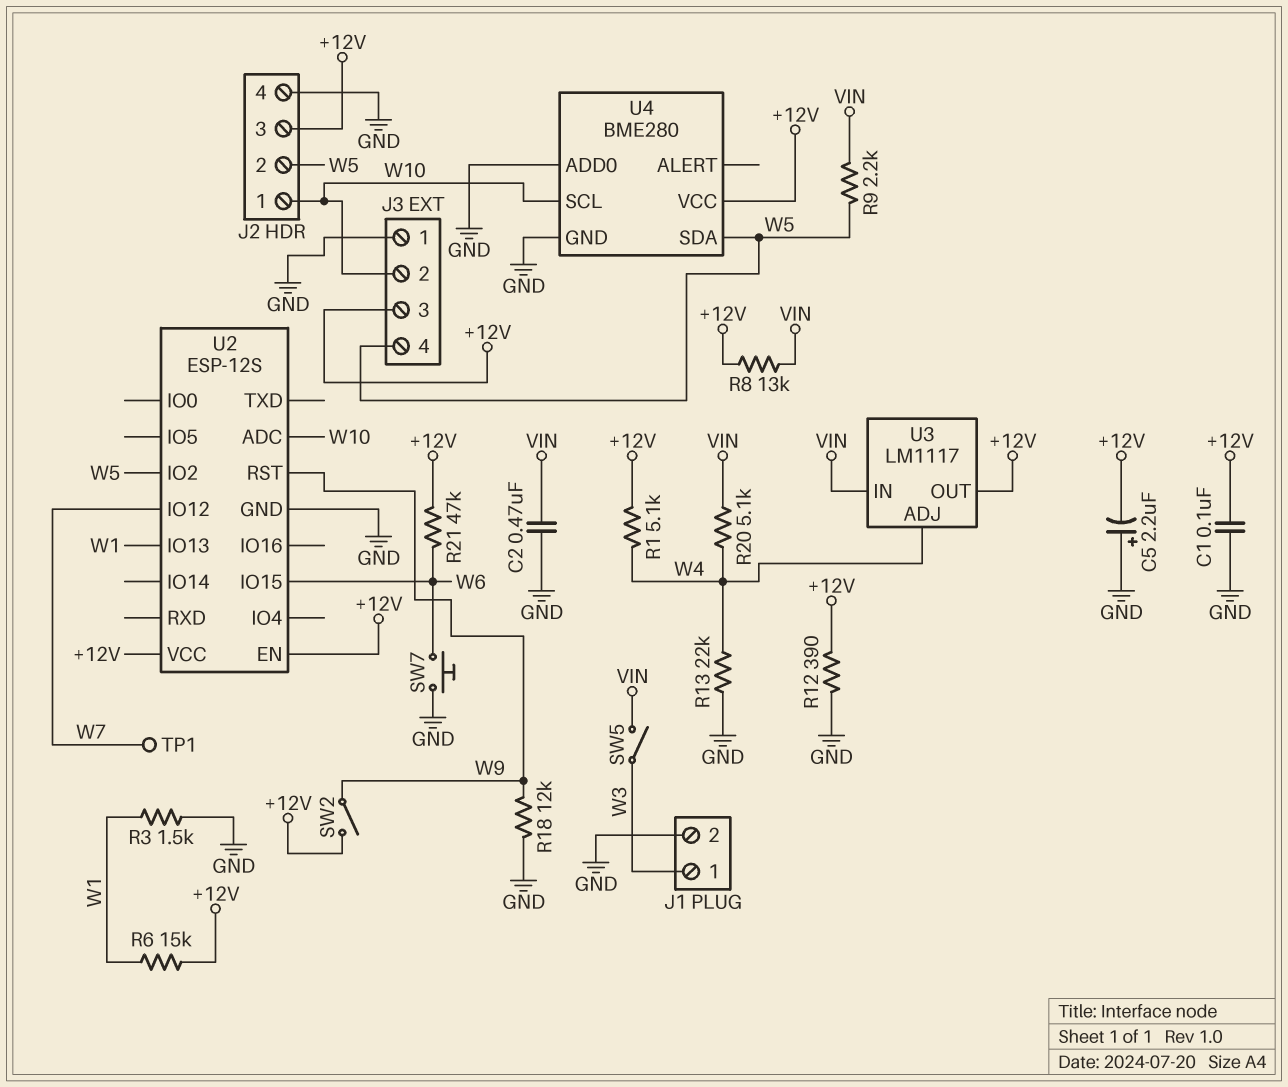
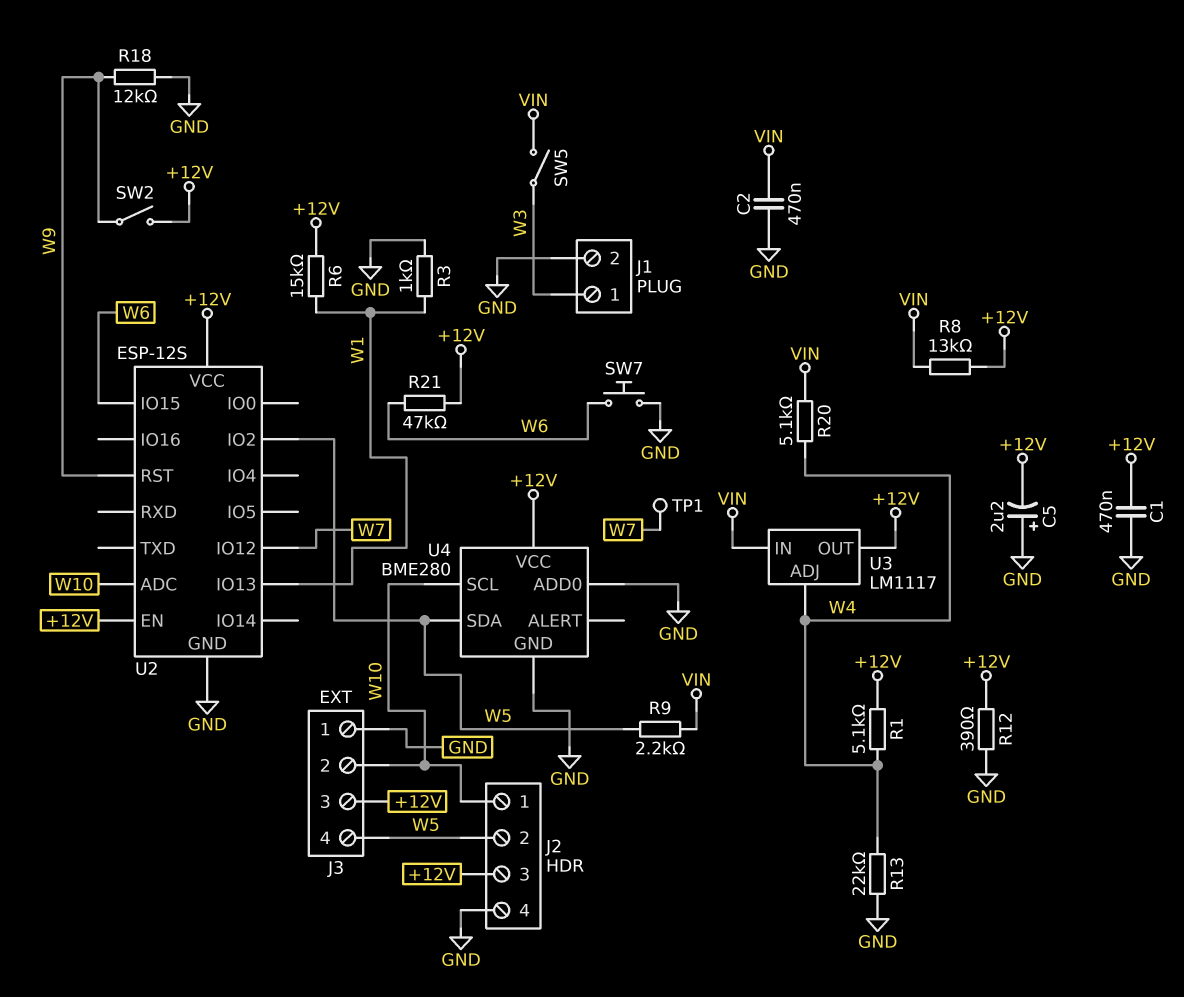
C1: 100nF (+12V, GND) -> 470nF (+12V, GND)
R3: 1.5k (GND, W1) -> 1k (GND, W1)

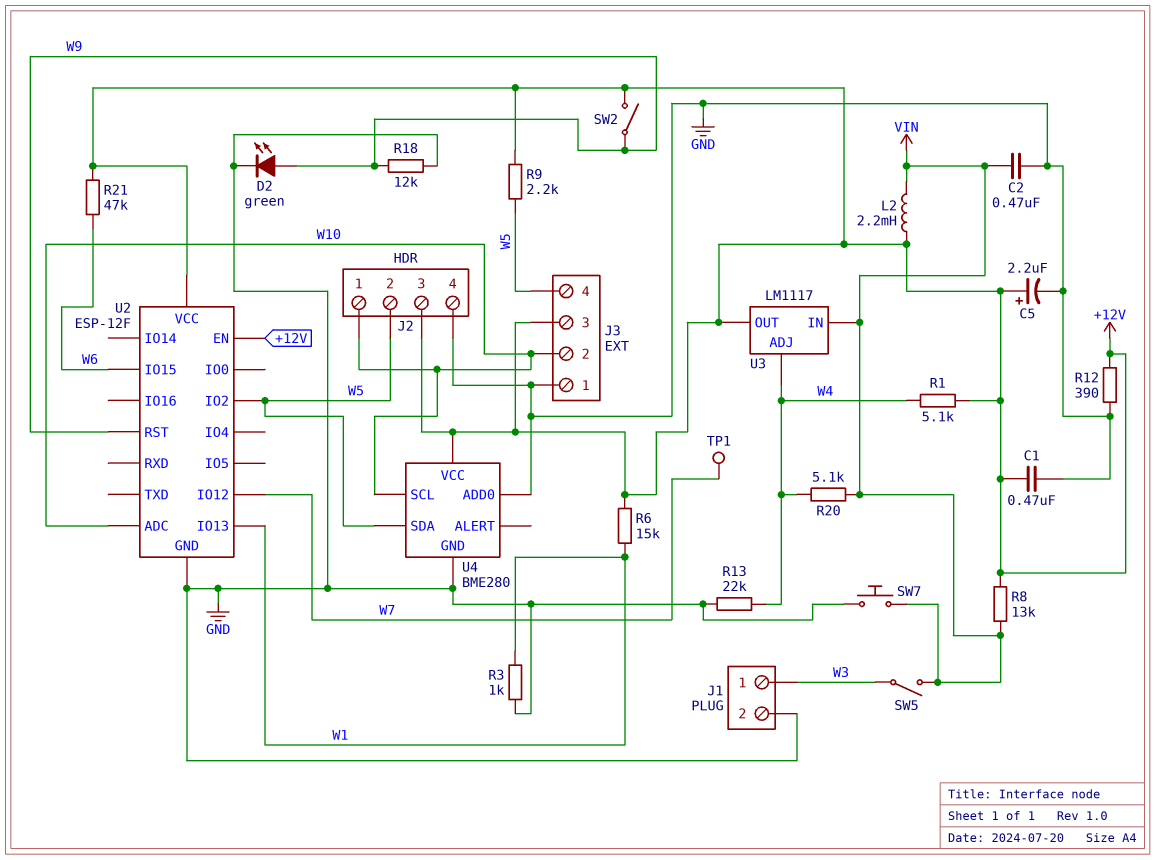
C5: 2.2uF (plus GND, minus +12V) -> 2.2uF (plus +12V, minus GND)
D2: none -> LED green (A W9, K GND)
L2: none -> 2.2mH (+12V, VIN)
R9: 2.2k (VIN, W5) -> 2.2k (+12V, W5)
SW7: button (GND, W6) -> button (GND, VIN)
U2: ESP-12S -> ESP-12F

